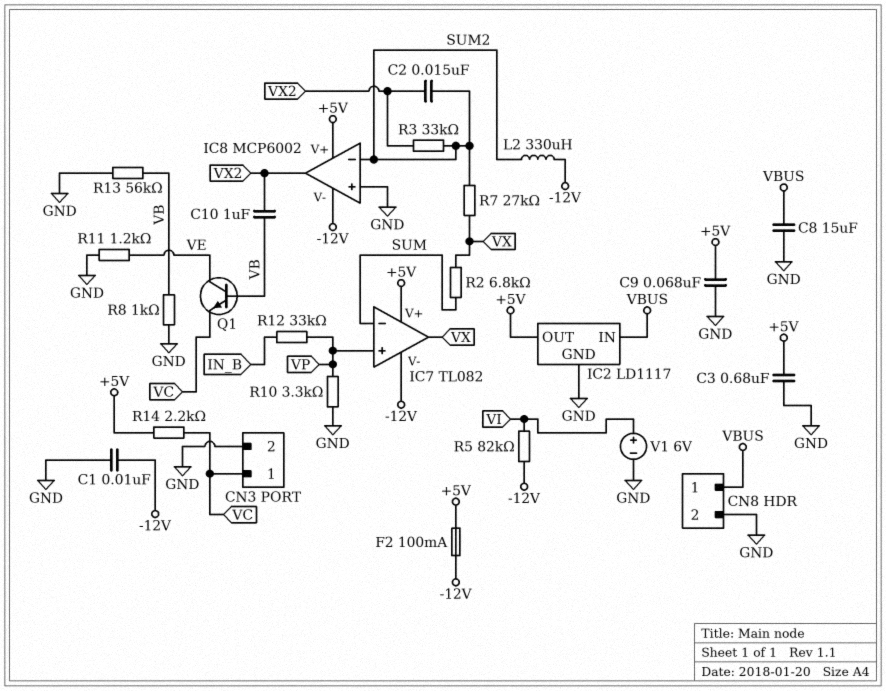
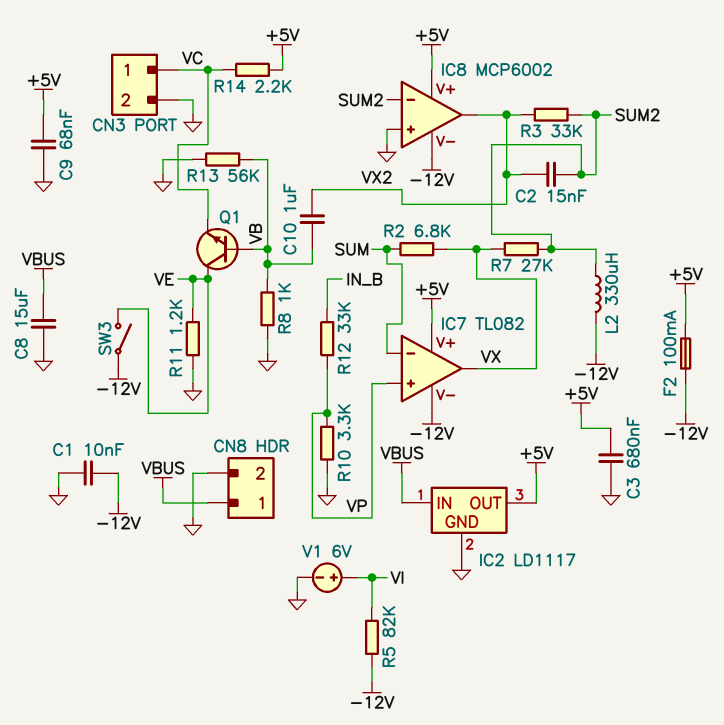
SW3: none -> switch (-12V, VE)

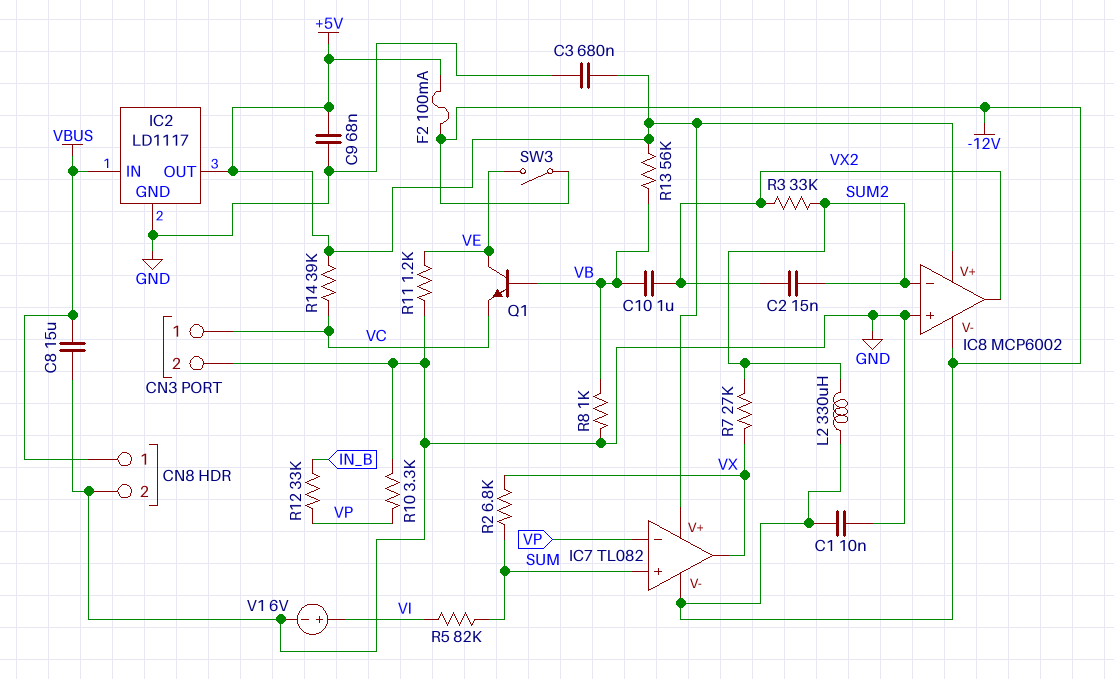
IC7 pin in+: VP -> SUM
IC7 pin in-: SUM -> VP
R5: 82k (-12V, VI) -> 82k (SUM, VI)
R13: 56k (GND, VB) -> 56k (+5V, VB)
R14: 2.2k (+5V, VC) -> 39k (+5V, VC)

